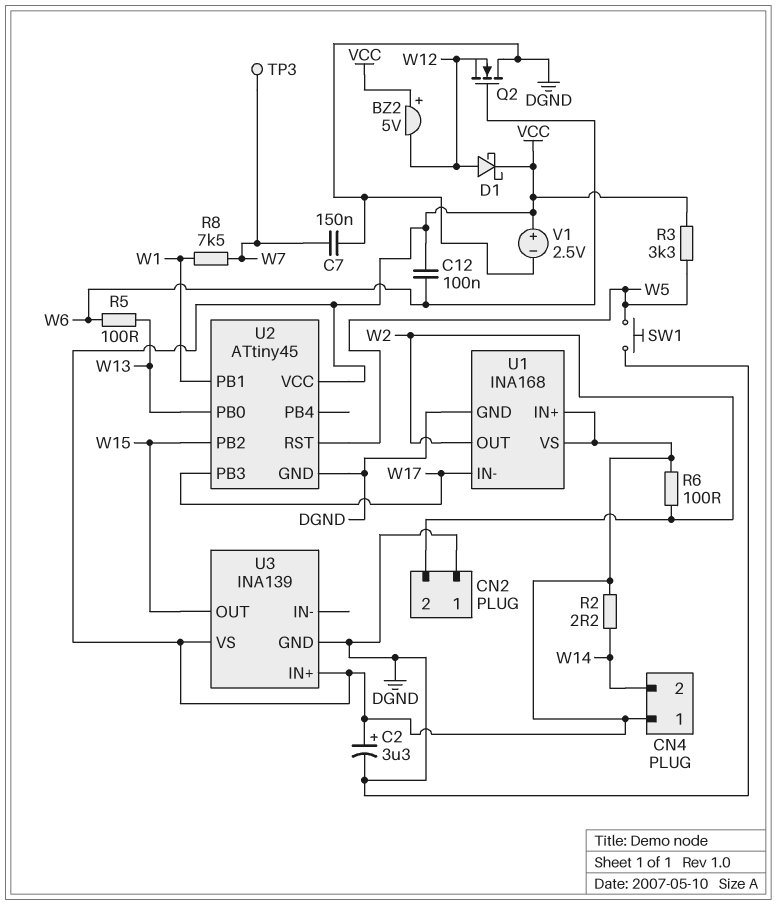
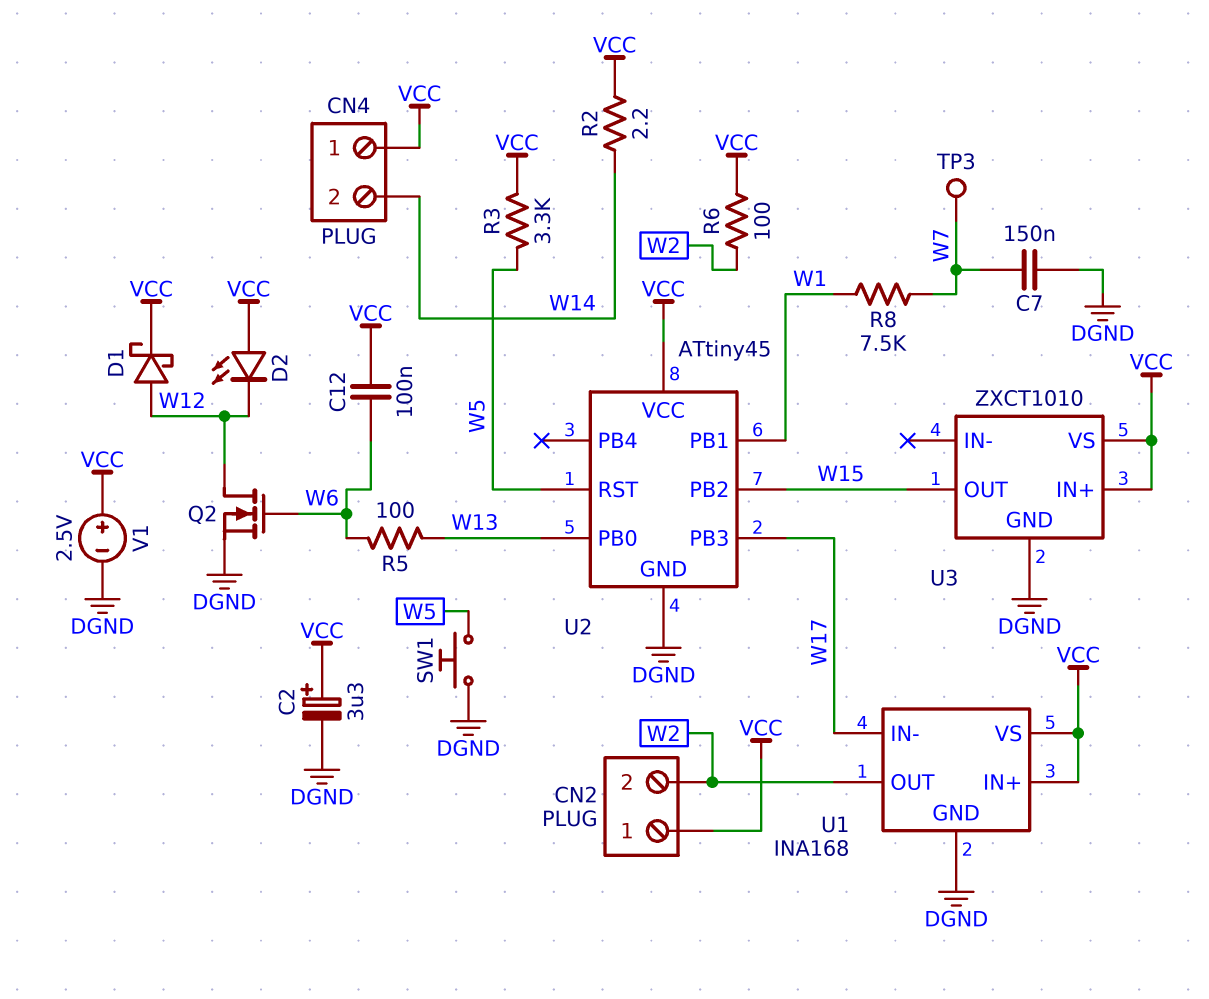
BZ2: buzzer 5V (plus VCC, minus W12) -> none
CN2 pin 1: DGND -> VCC
D2: none -> LED (A VCC, K W12)
Q2: NMOS (G W6, D DGND, S W12) -> NMOS (G W6, D W12, S DGND)
U3: INA139 -> ZXCT1010

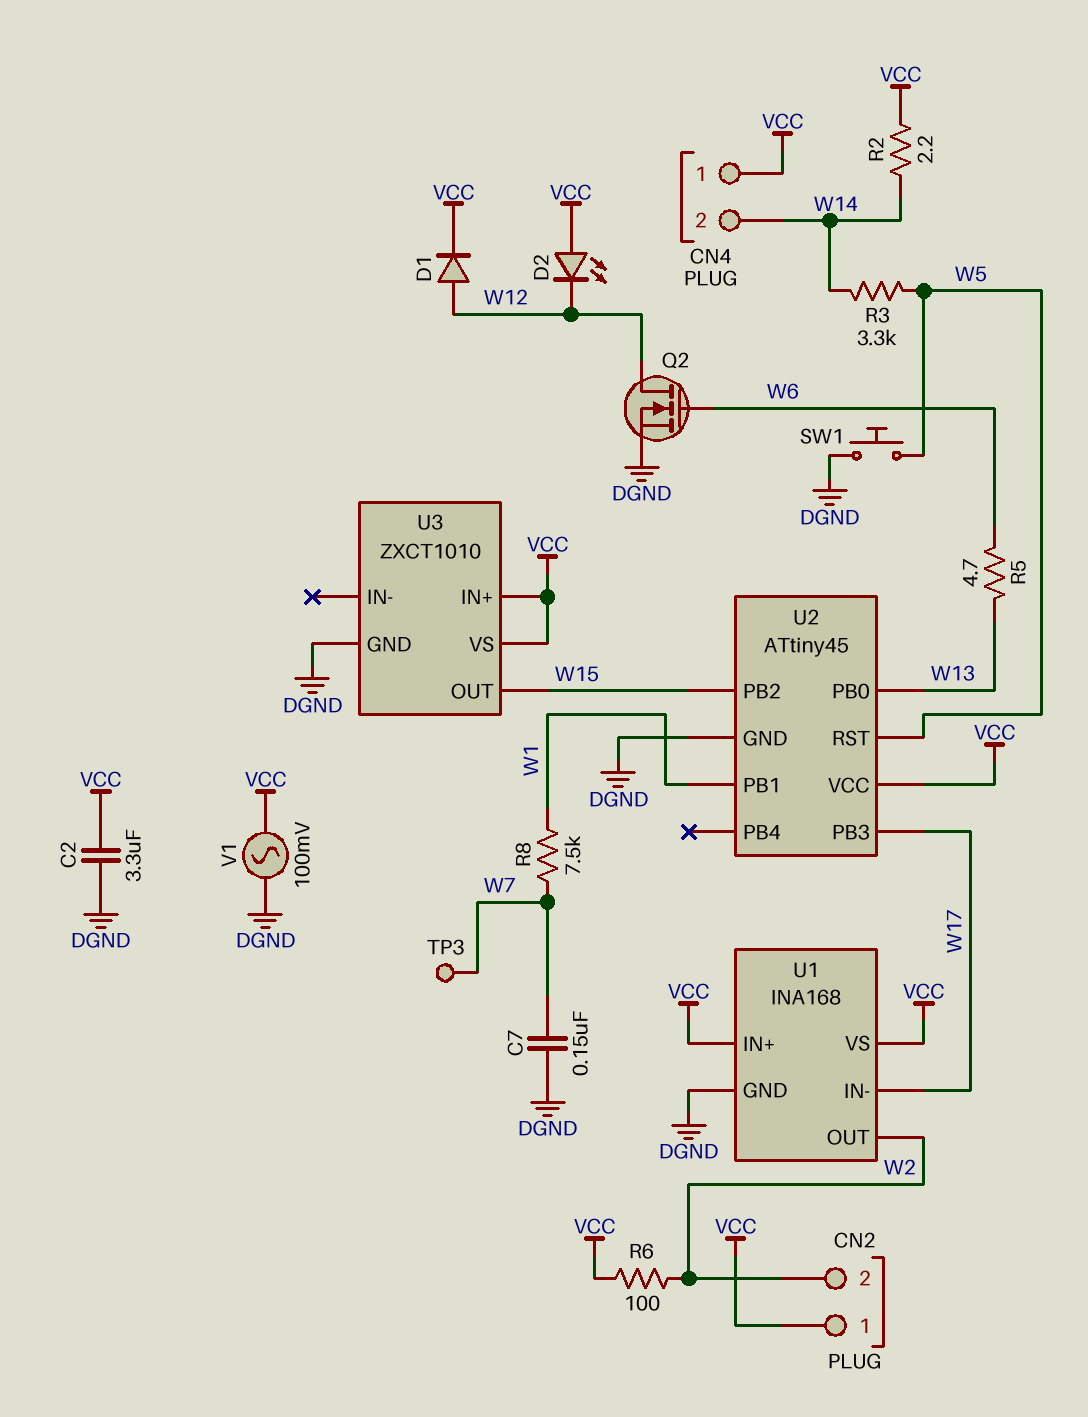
C2: 3.3uF (plus VCC, minus DGND) -> 3.3uF (DGND, VCC)
C12: 100nF (VCC, W6) -> none
D1: schottky (A W12, K VCC) -> diode (A W12, K VCC)
R3: 3.3k (VCC, W5) -> 3.3k (W5, W14)
R5: 100 (W6, W13) -> 4.7 (W6, W13)
V1: 2.5V (plus VCC, minus DGND) -> AC 100mV (DGND, VCC)

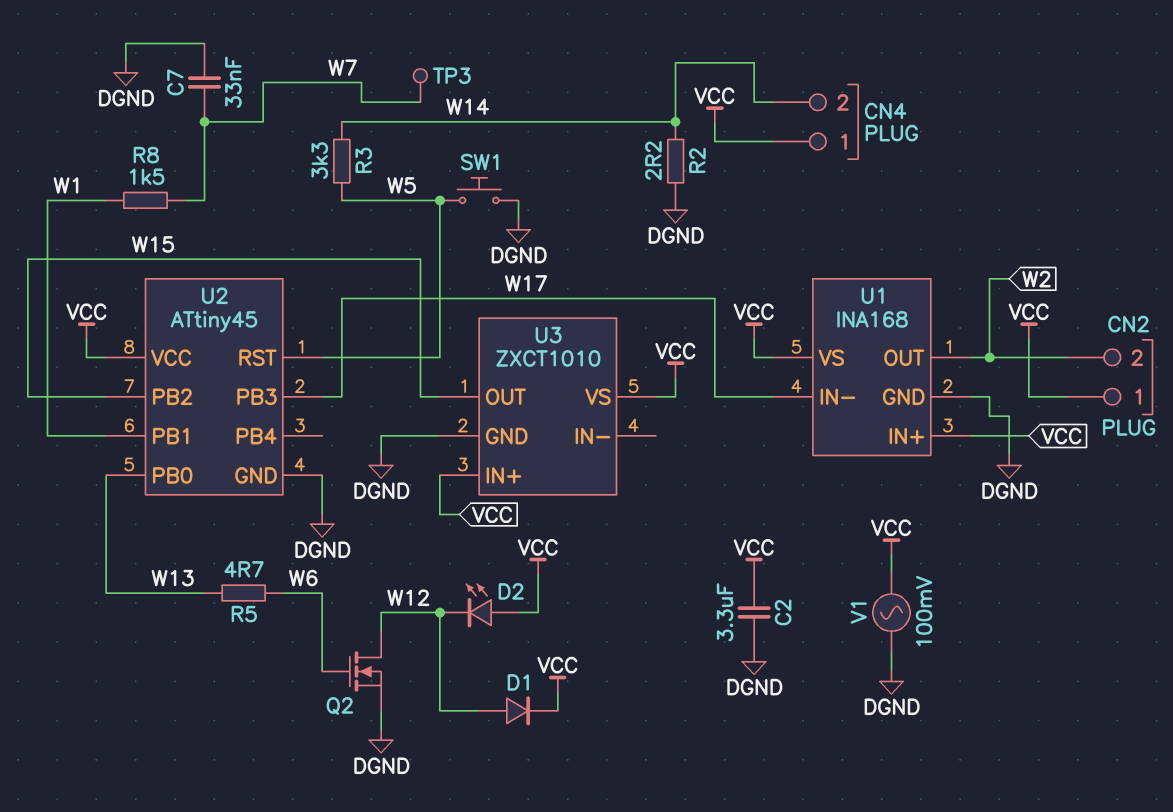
C7: 150nF (DGND, W7) -> 33nF (DGND, W7)
R2: 2.2 (VCC, W14) -> 2.2 (DGND, W14)
R6: 100 (VCC, W2) -> none
R8: 7.5k (W1, W7) -> 1.5k (W1, W7)

